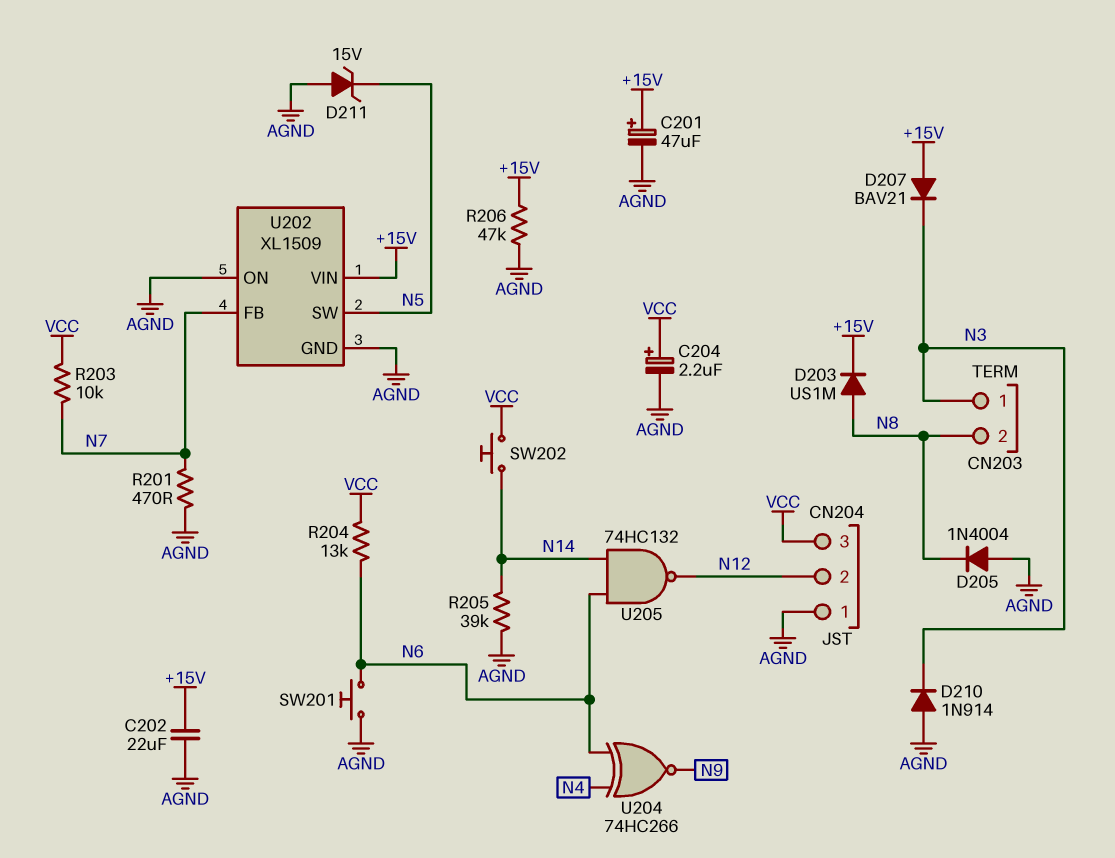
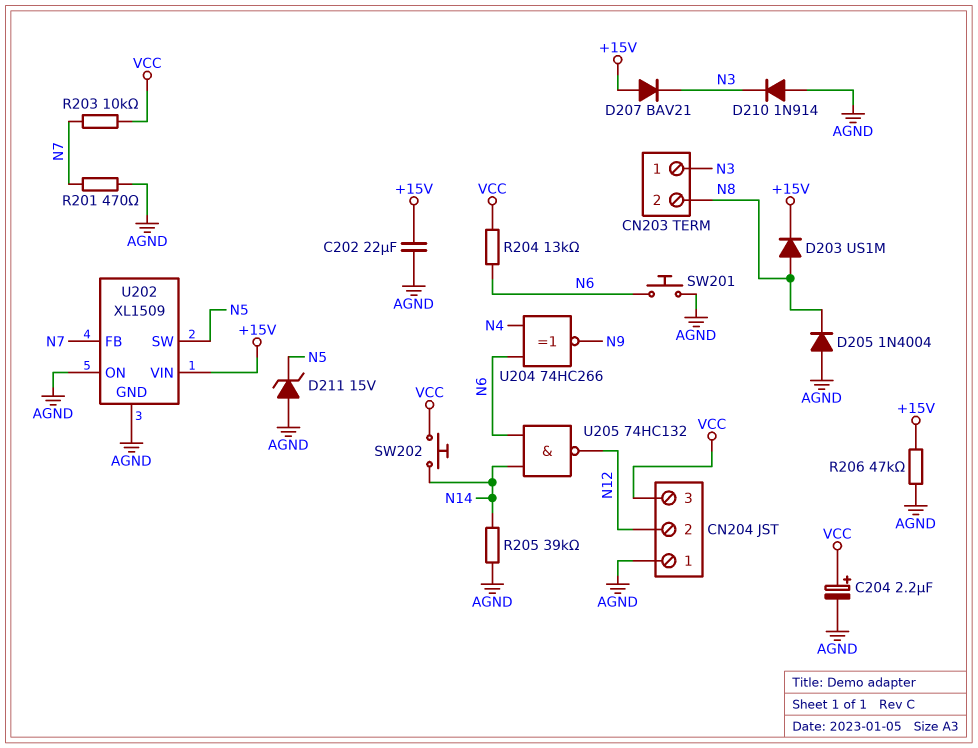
C201: 47uF (plus +15V, minus AGND) -> none

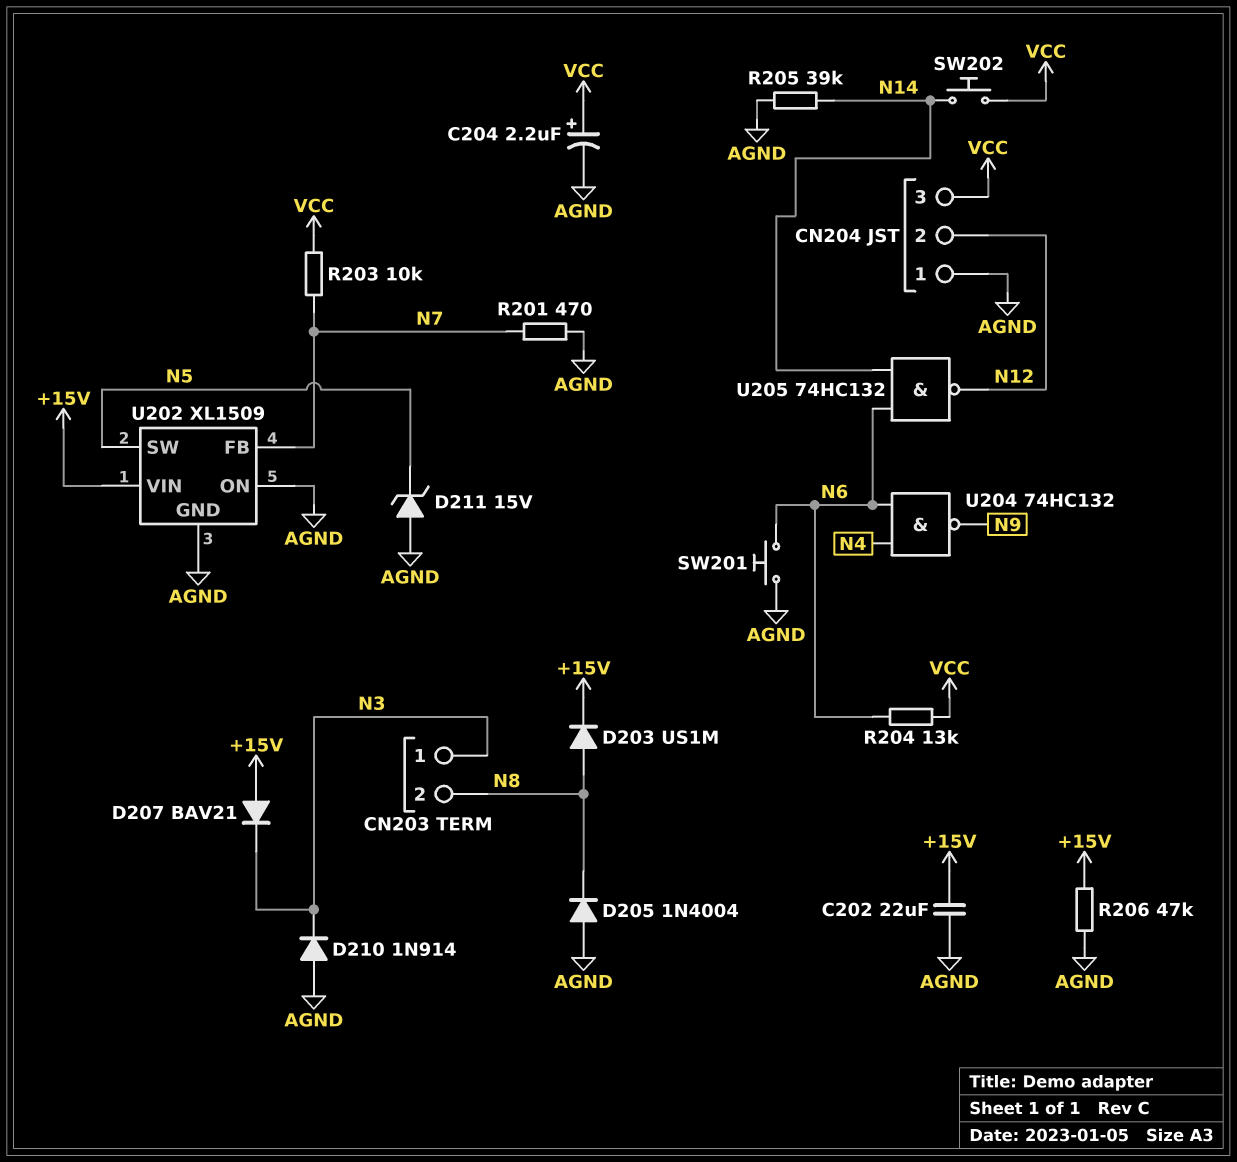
U204: XNOR 74HC266 (in N4, in N6, out N9) -> NAND 74HC132 (in N4, in N6, out N9)

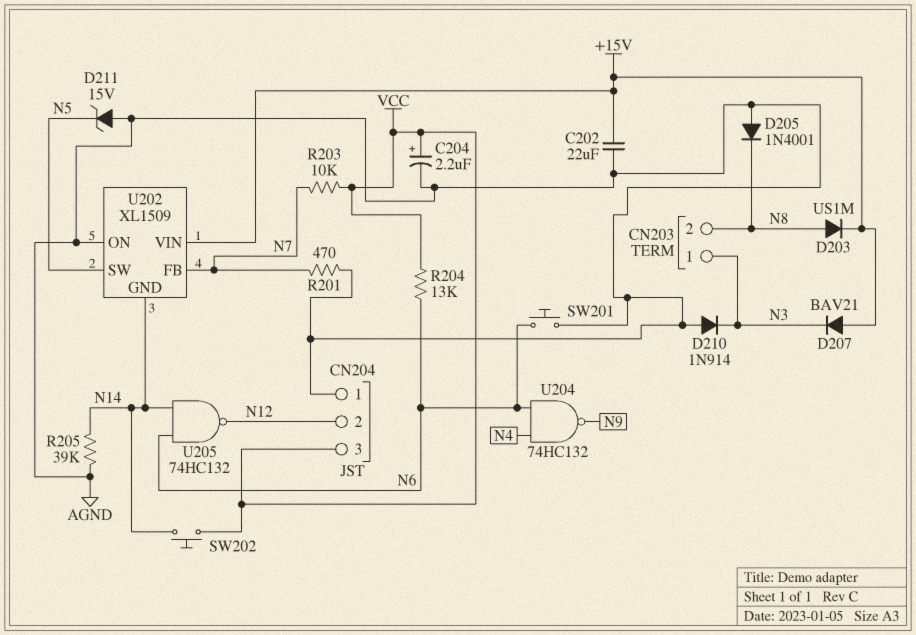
D205: diode 1N4004 (A AGND, K N8) -> diode 1N4001 (A AGND, K N8)
R206: 47k (+15V, AGND) -> none
U202 pin GND: AGND -> N14

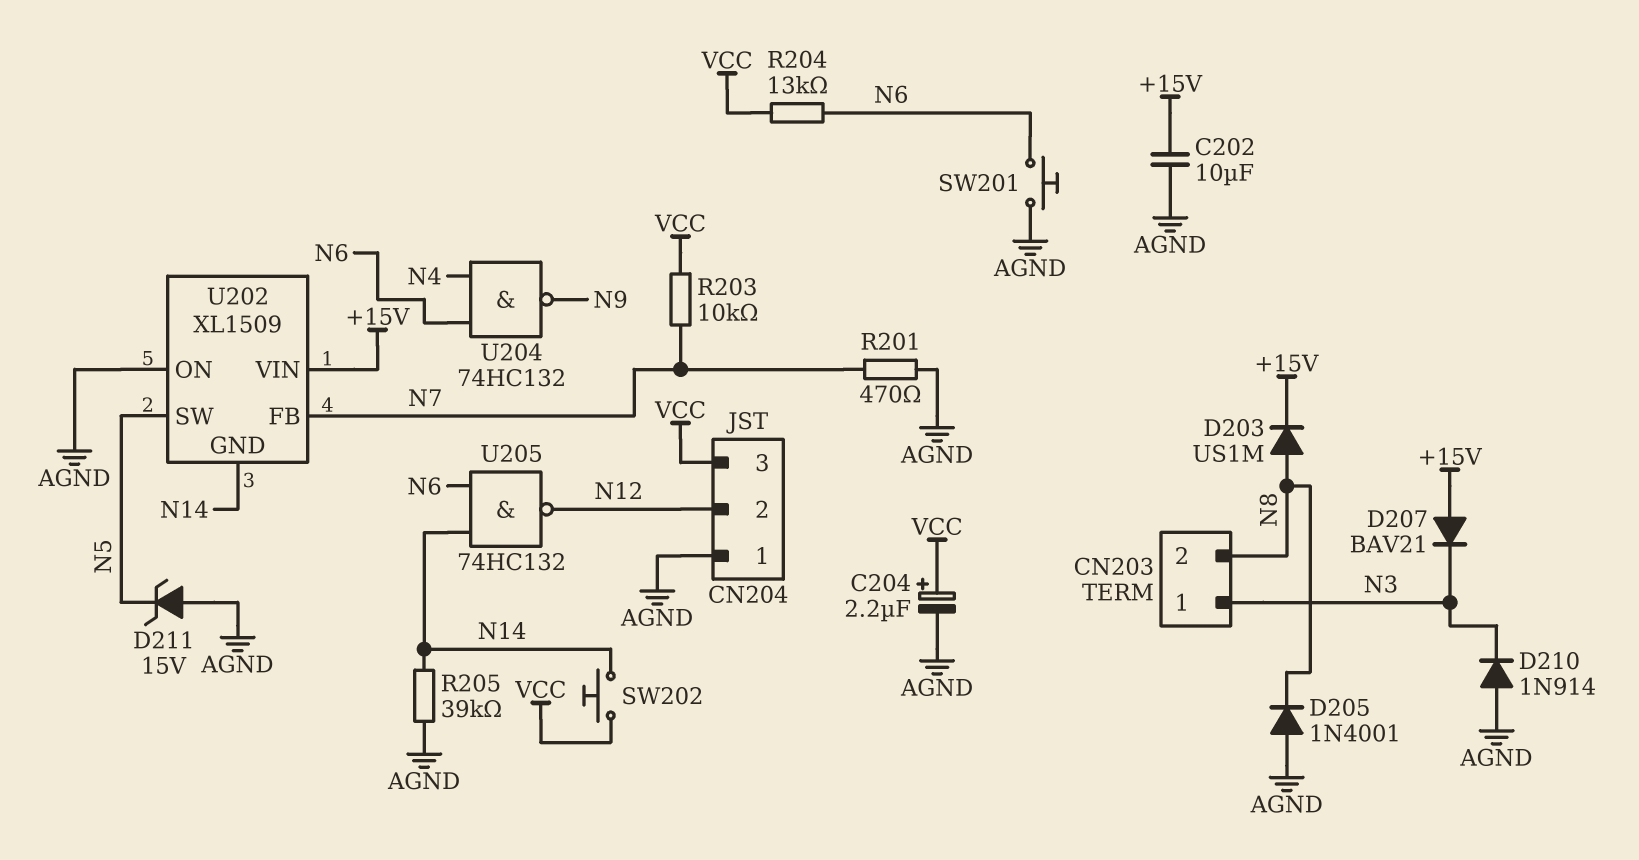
C202: 22uF (+15V, AGND) -> 10uF (+15V, AGND)

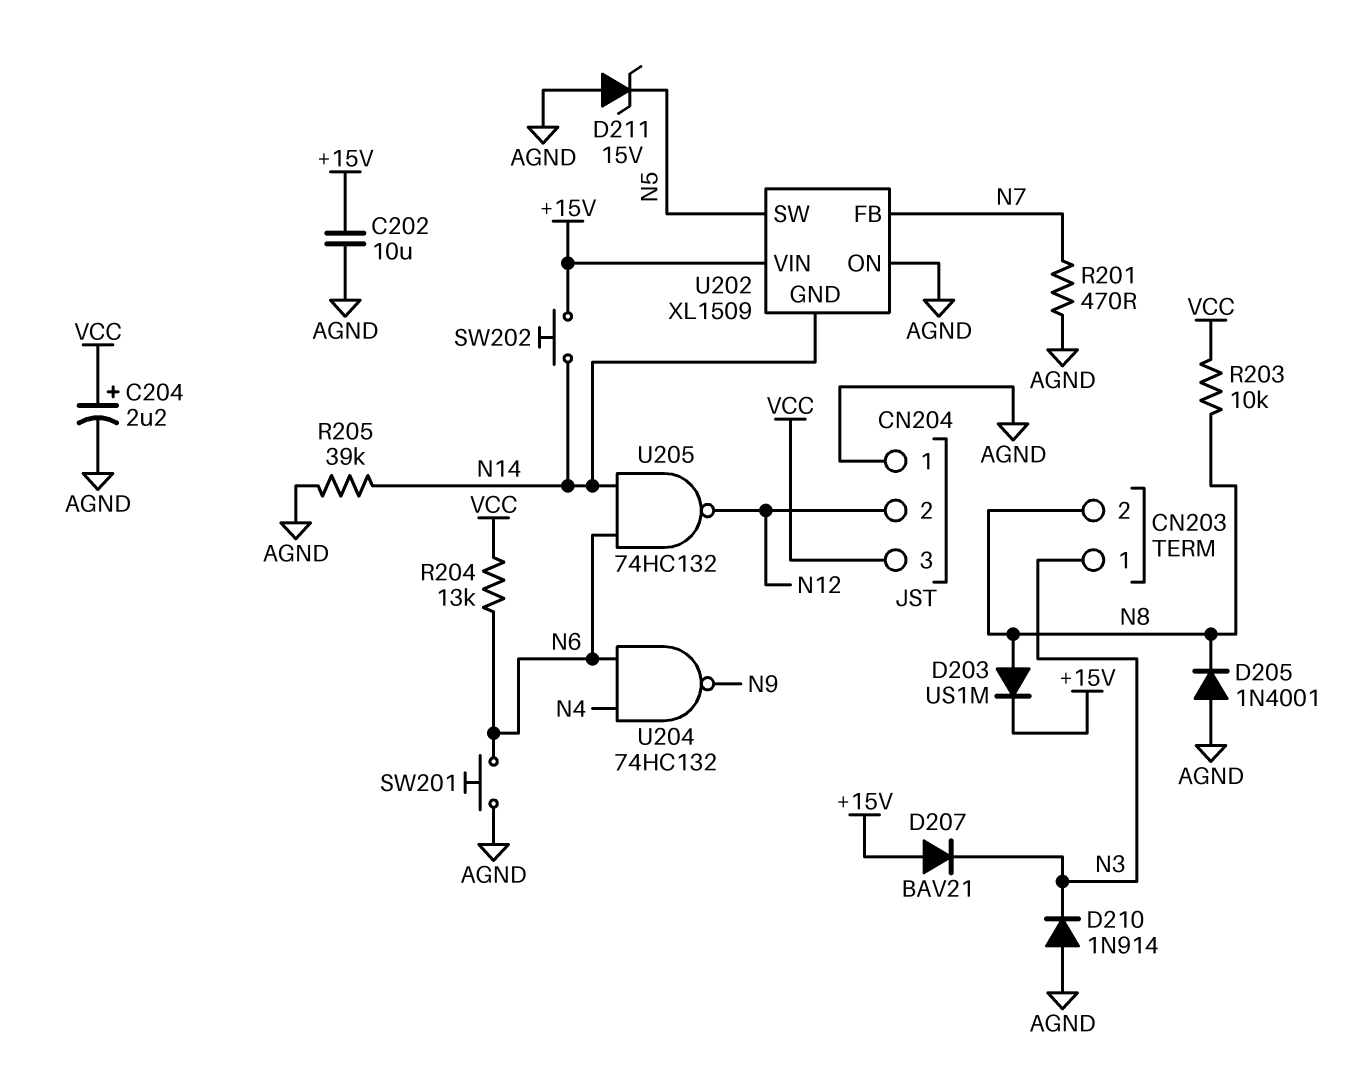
R203: 10k (N7, VCC) -> 10k (N8, VCC)
SW202: button (N14, VCC) -> button (+15V, N14)

